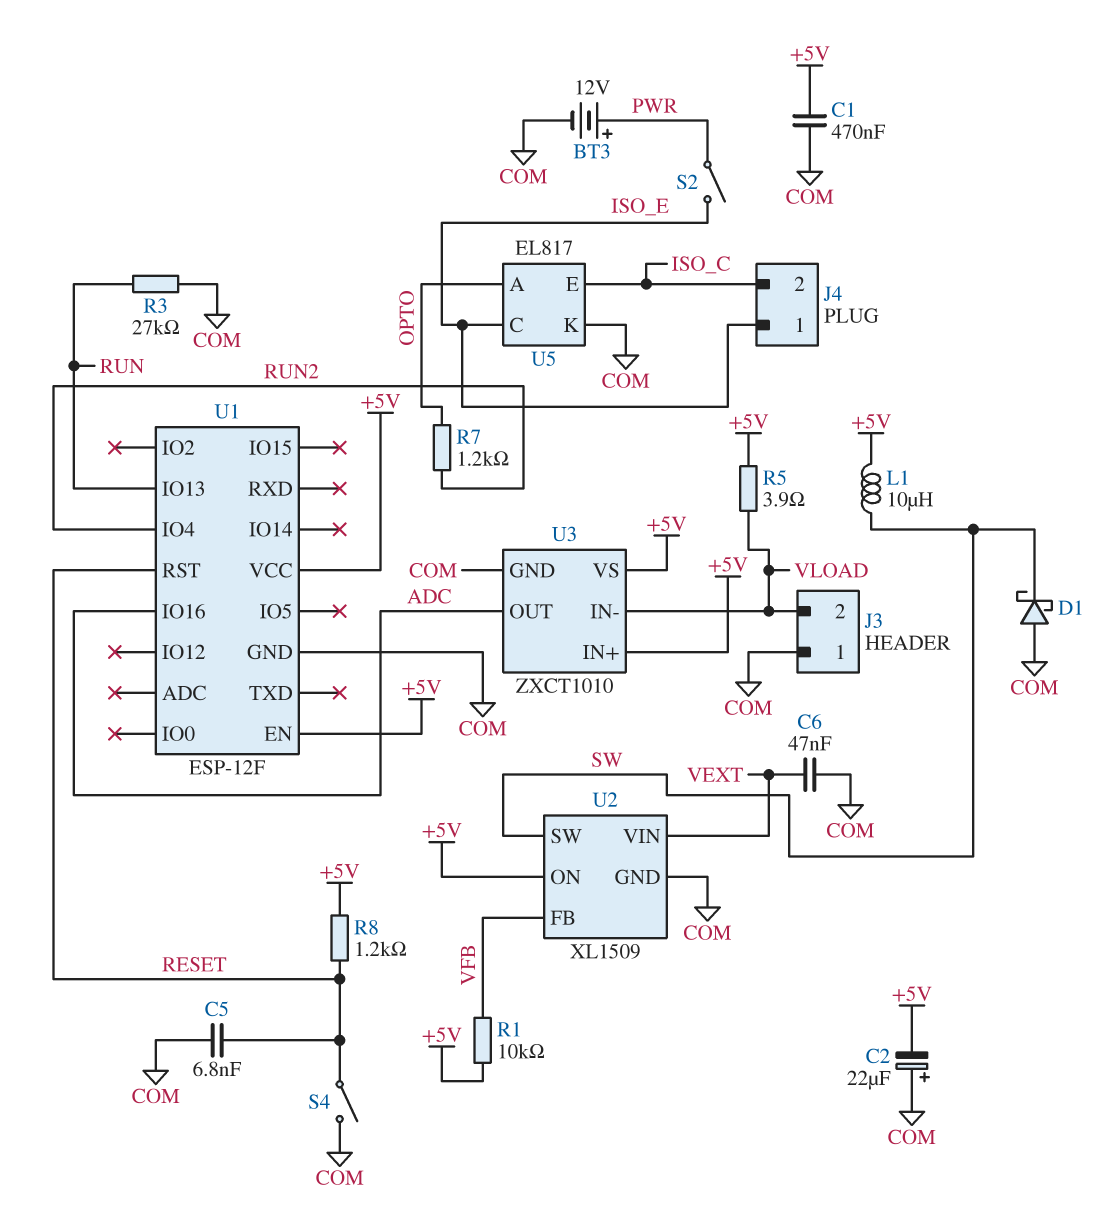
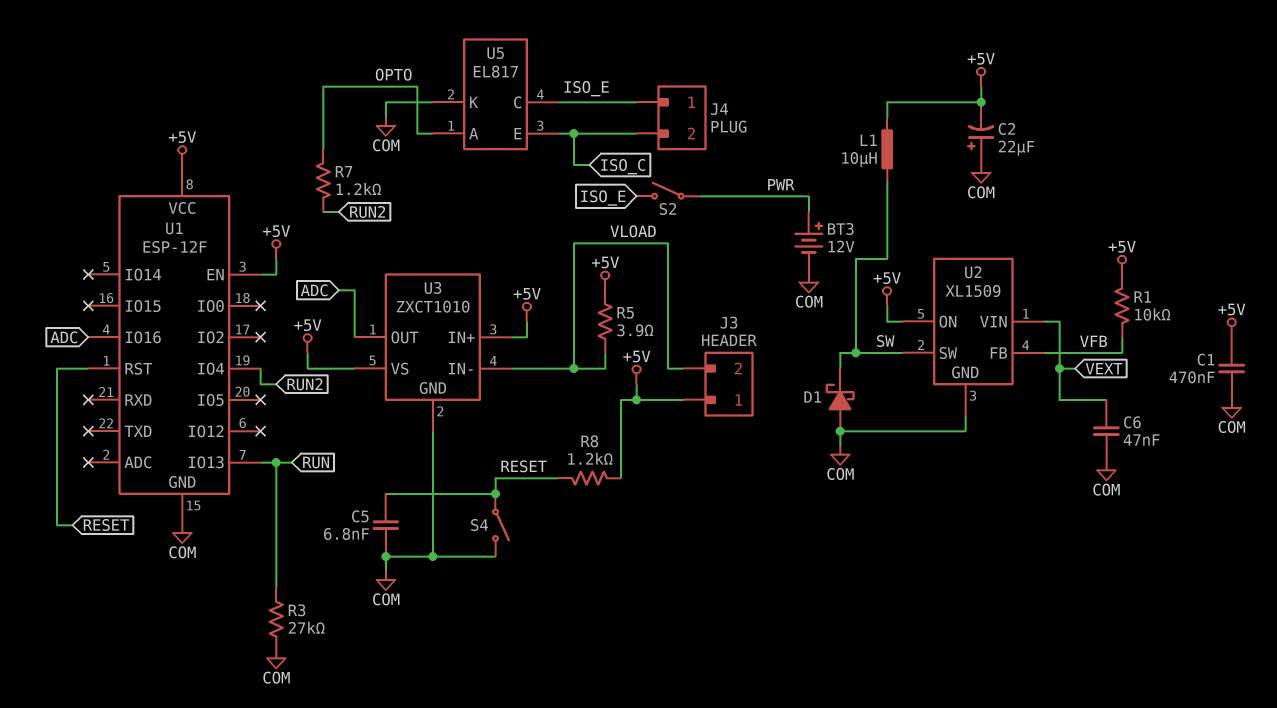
J3 pin 1: COM -> +5V

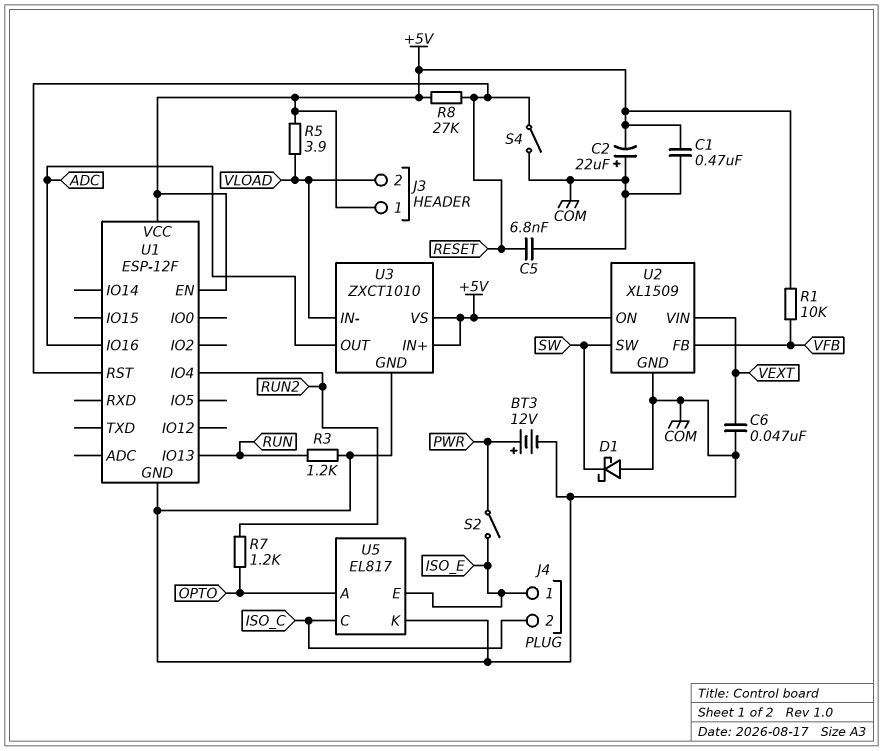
L1: 10uH (+5V, SW) -> none
R3: 27k (COM, RUN) -> 1.2k (COM, RUN)
R8: 1.2k (+5V, RESET) -> 27k (+5V, RESET)
U5 pin C: ISO_E -> ISO_C
U5 pin E: ISO_C -> ISO_E

